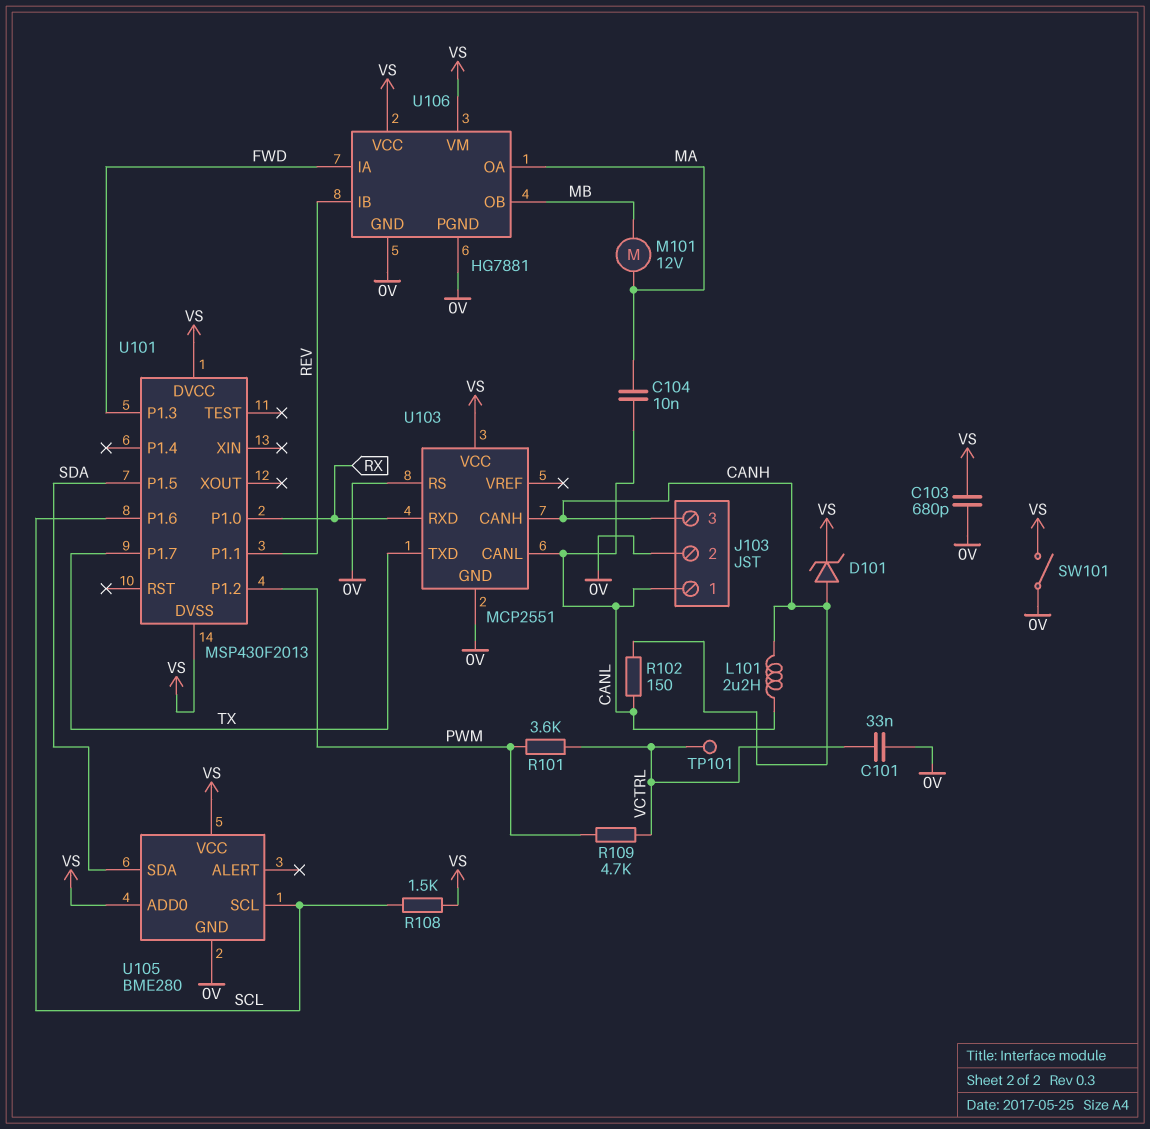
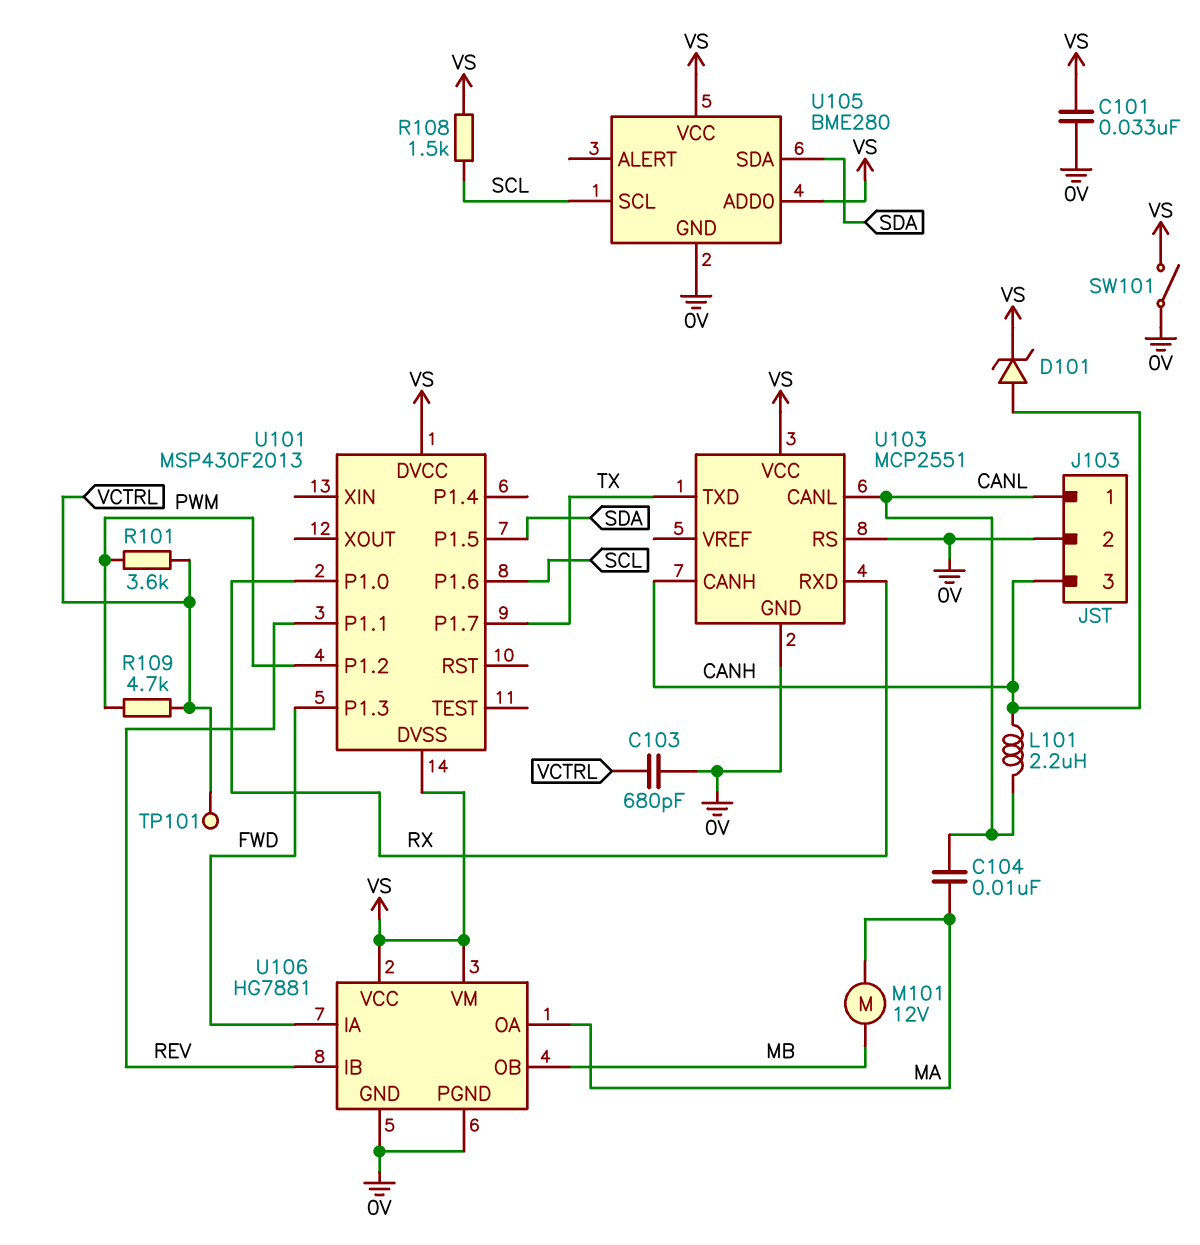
C101: 33nF (0V, VCTRL) -> 33nF (0V, VS)
C103: 680pF (0V, VS) -> 680pF (0V, VCTRL)
R102: 150 (CANH, CANL) -> none

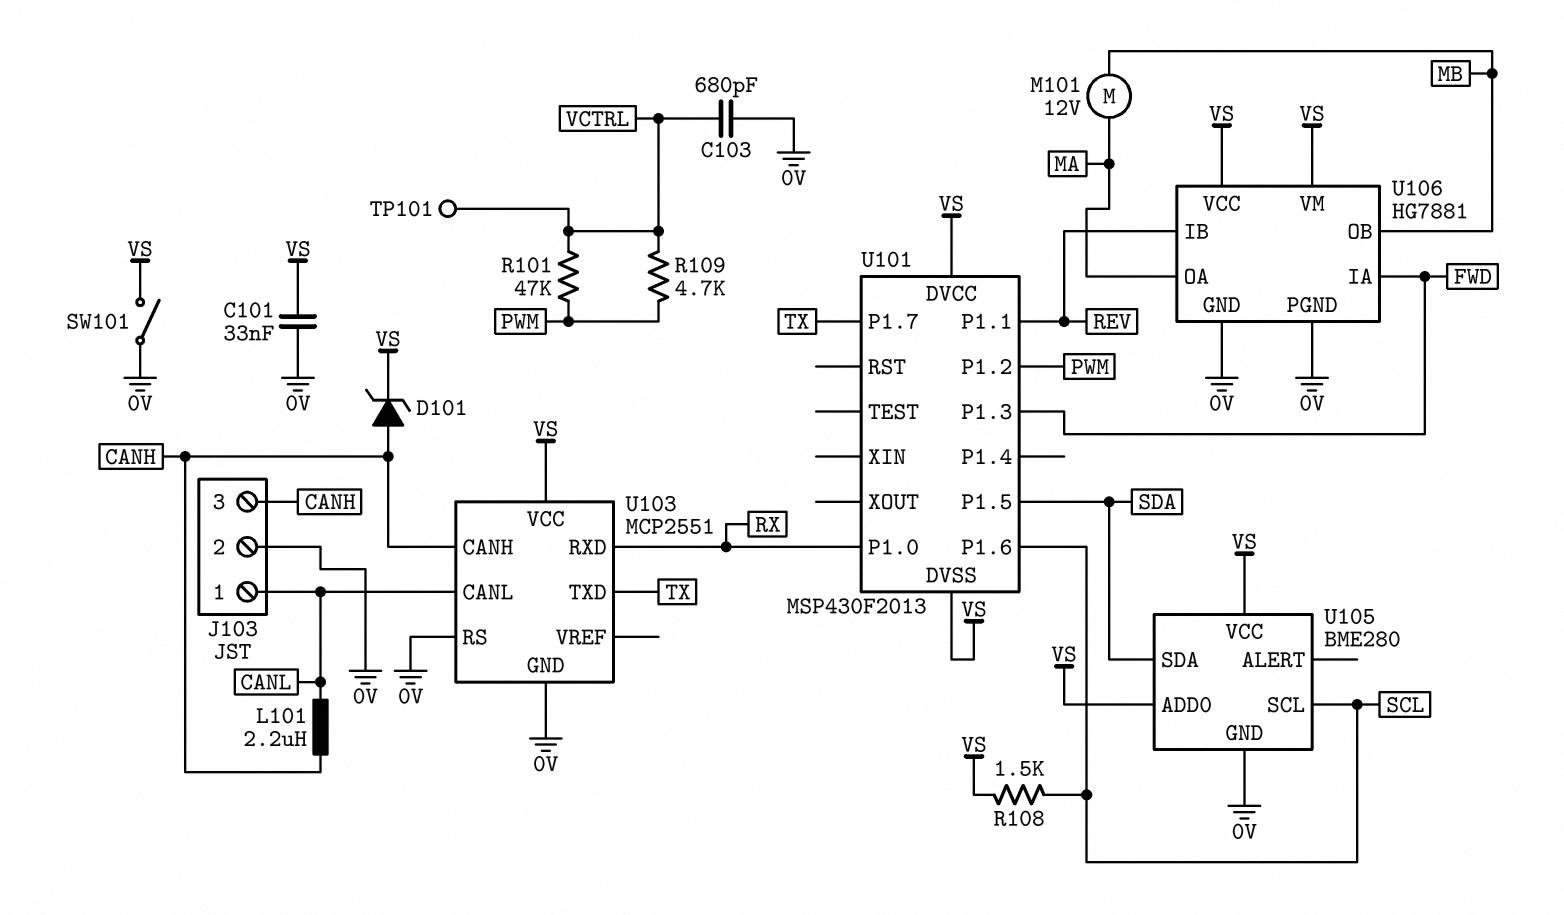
C104: 10nF (CANL, MA) -> none
R101: 3.6k (PWM, VCTRL) -> 47k (PWM, VCTRL)

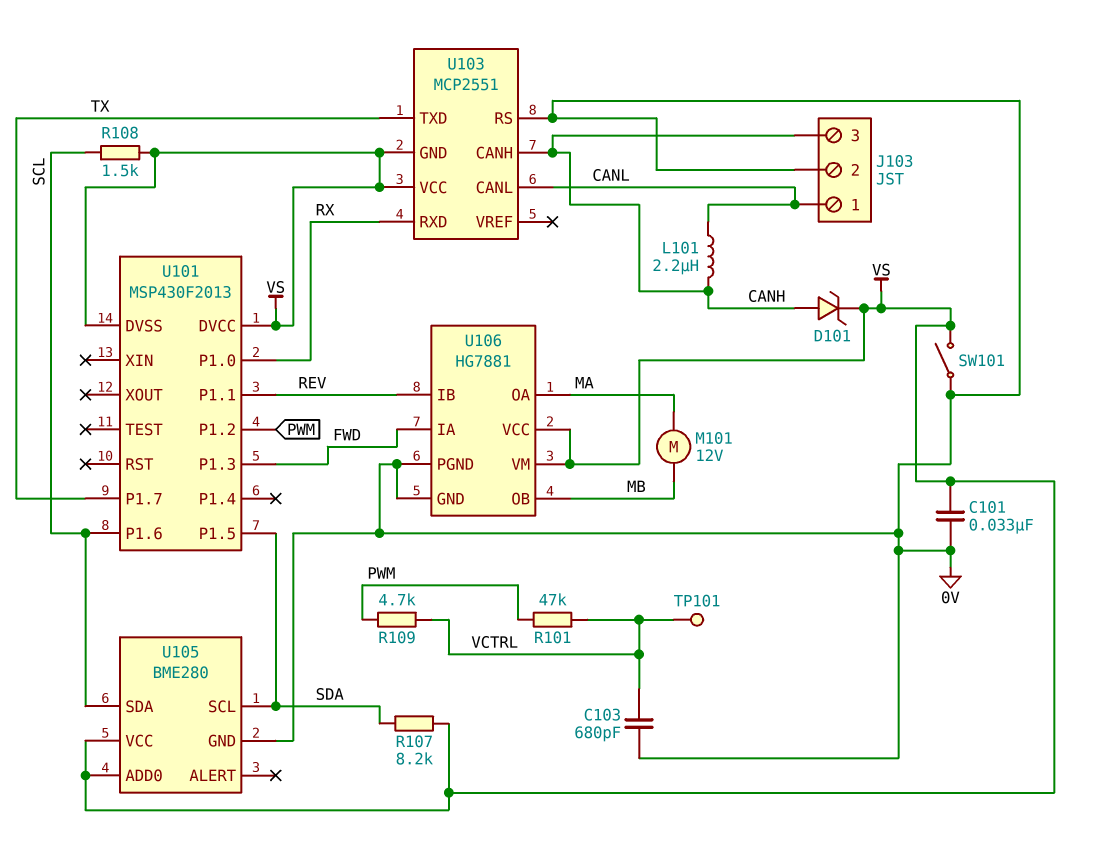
R107: none -> 8.2k (SDA, VS)
U103 pin GND: 0V -> VS
U105 pin SCL: SCL -> SDA
U105 pin SDA: SDA -> SCL

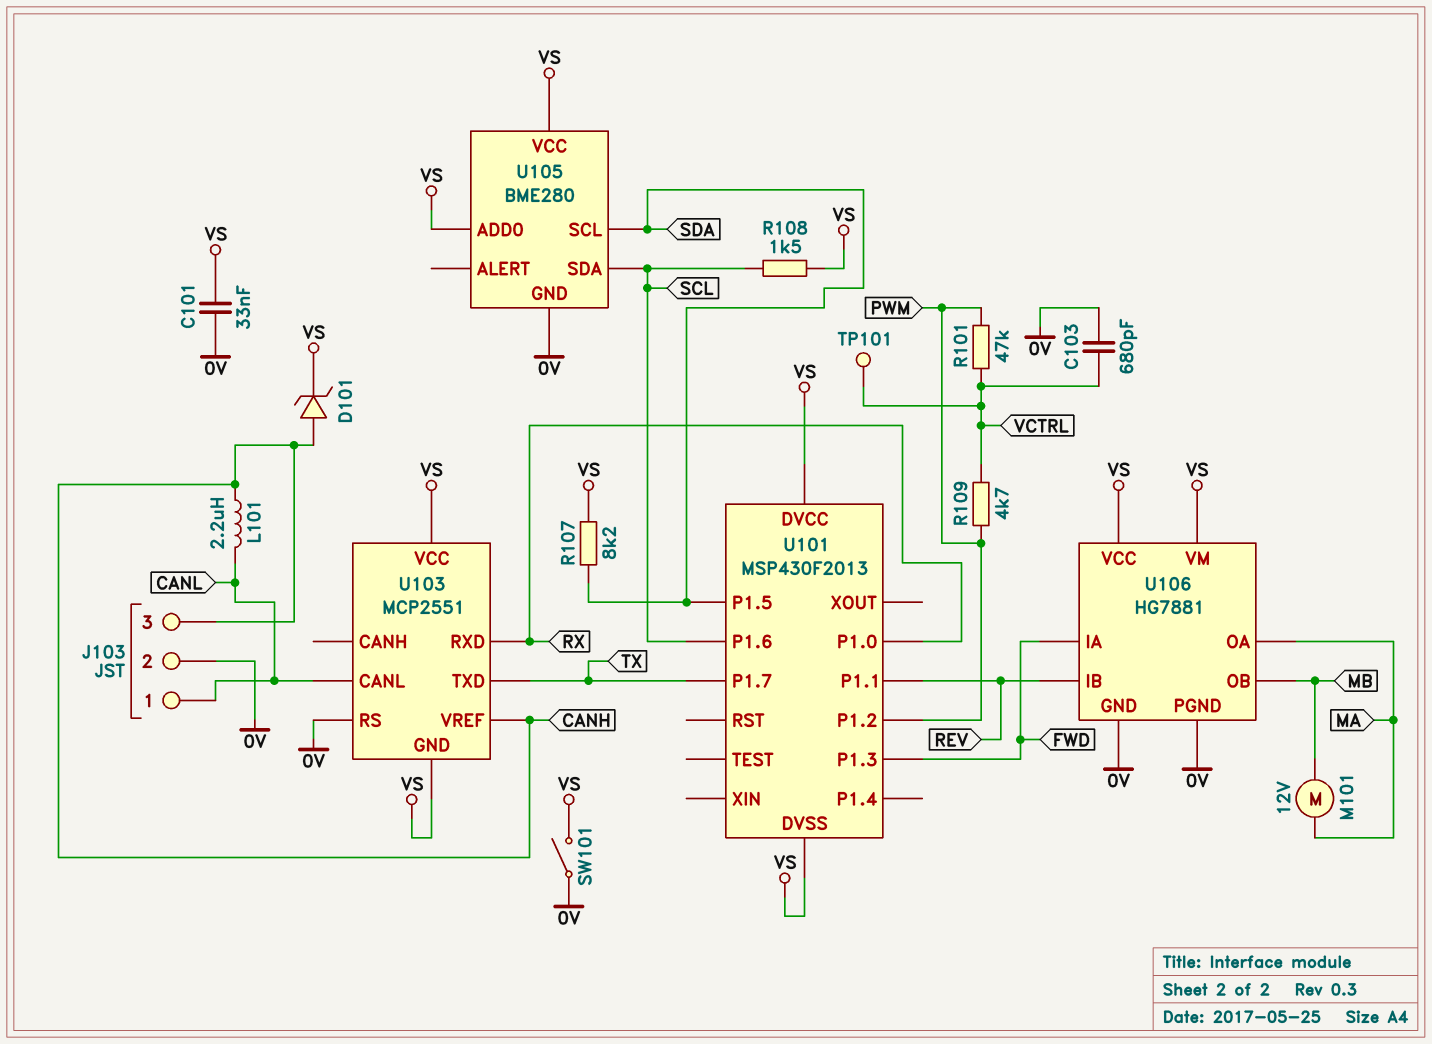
U103 pin CANH: CANH -> none
U103 pin VREF: none -> CANH

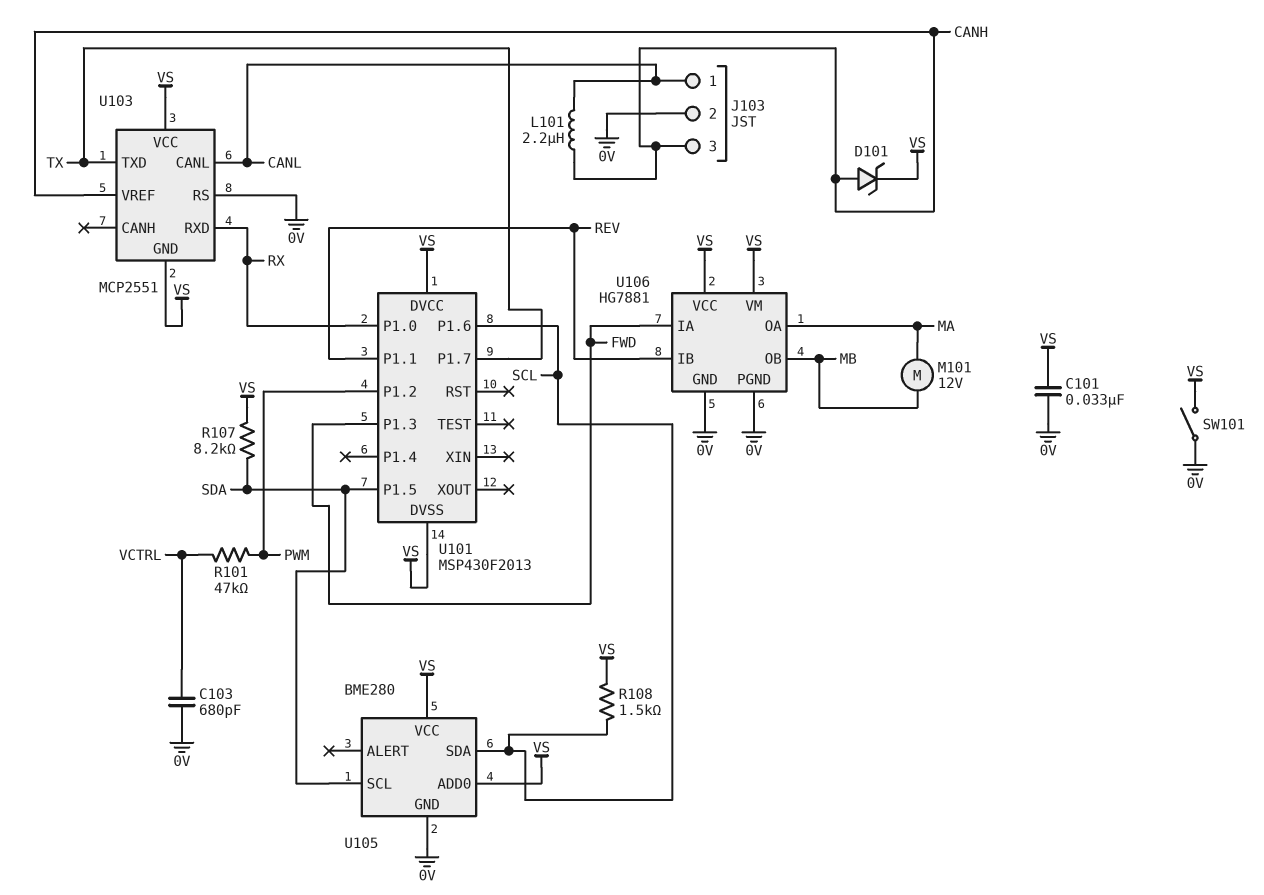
R109: 4.7k (PWM, VCTRL) -> none
TP101: test point (VCTRL) -> none

